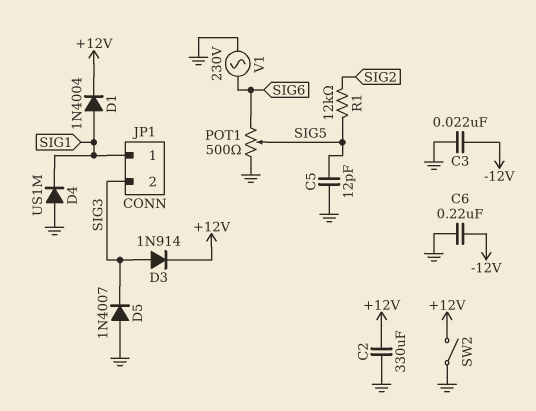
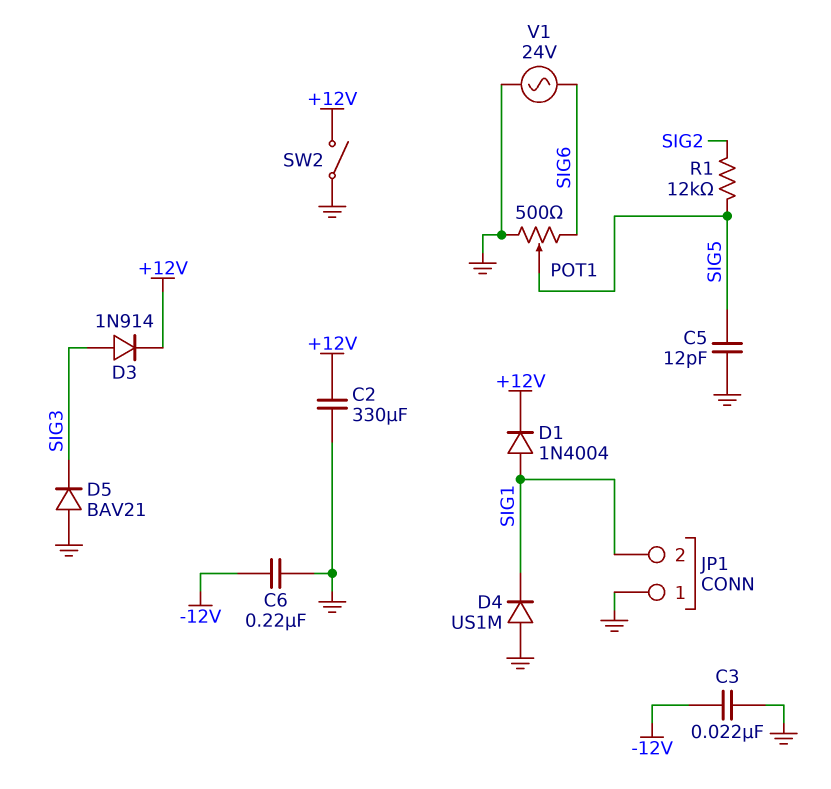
D5: diode 1N4007 (A GND, K SIG3) -> diode BAV21 (A GND, K SIG3)
JP1 pin 1: SIG1 -> GND
JP1 pin 2: SIG3 -> SIG1
V1: AC 230V (GND, SIG6) -> AC 24V (GND, SIG6)

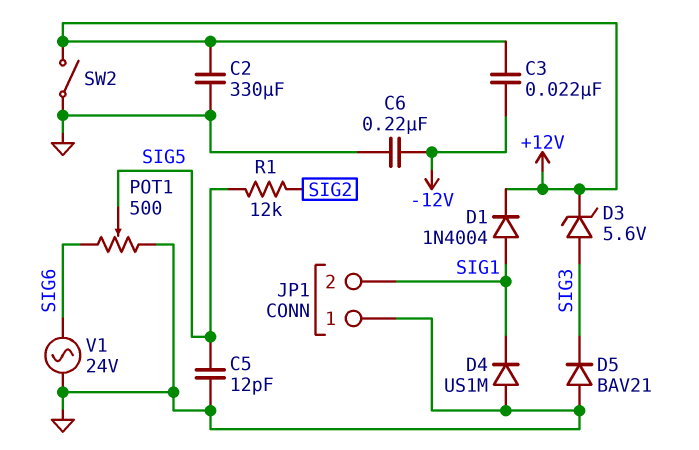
C3: 22nF (-12V, GND) -> 22nF (+12V, -12V)
D3: diode 1N914 (A SIG3, K +12V) -> zener 5.6V (A SIG3, K +12V)

